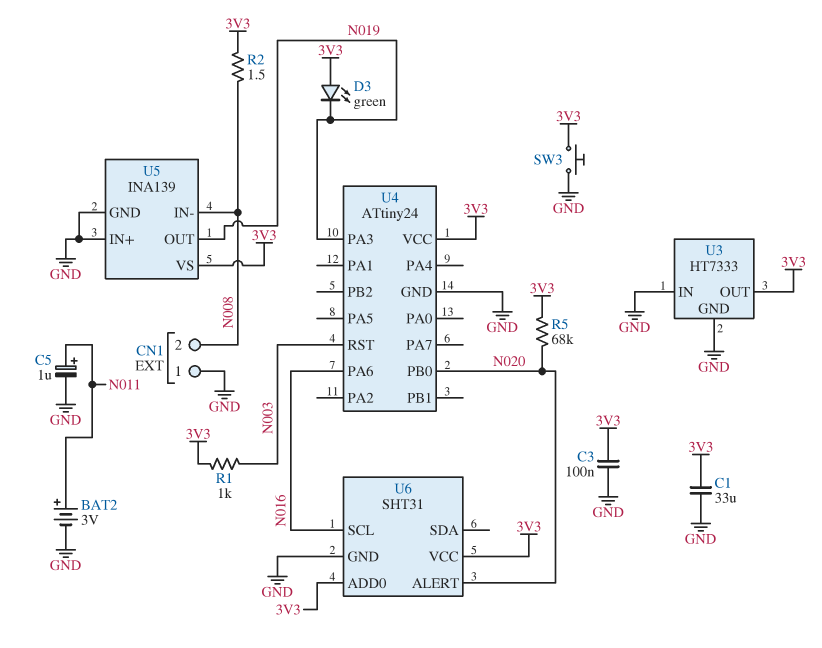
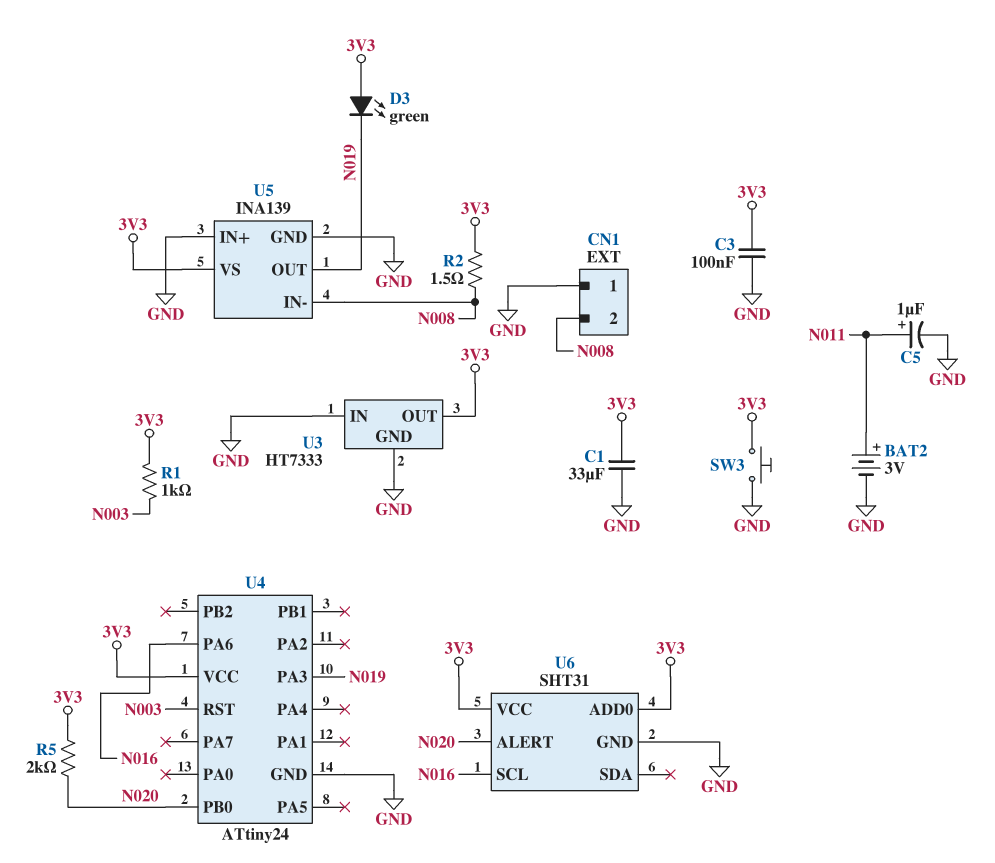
R5: 68k (3V3, N020) -> 2k (3V3, N020)

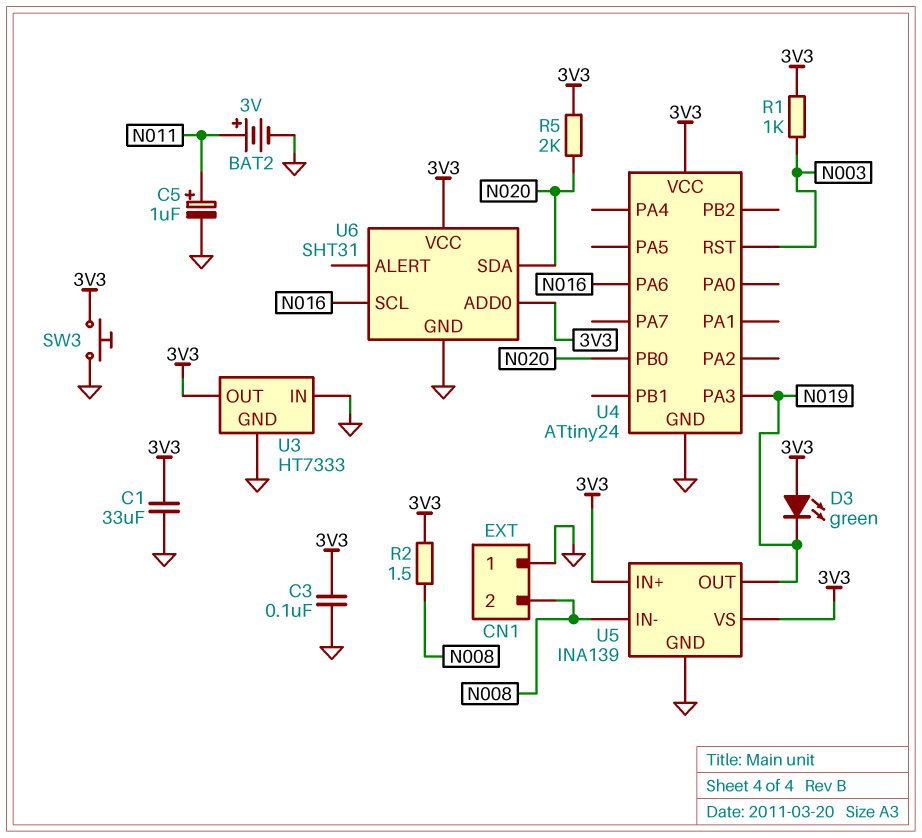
U5 pin IN+: GND -> 3V3
U6 pin ALERT: N020 -> none
U6 pin SDA: none -> N020

